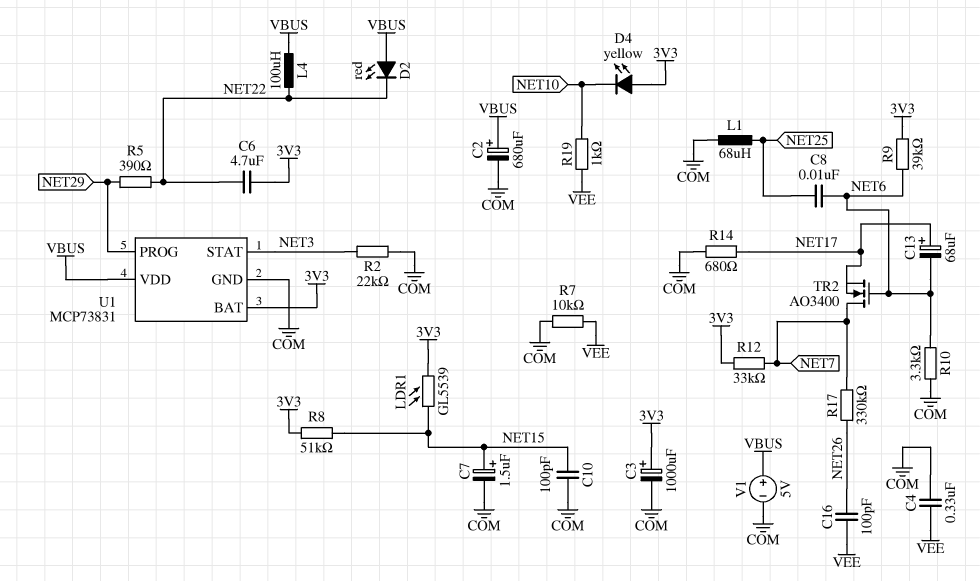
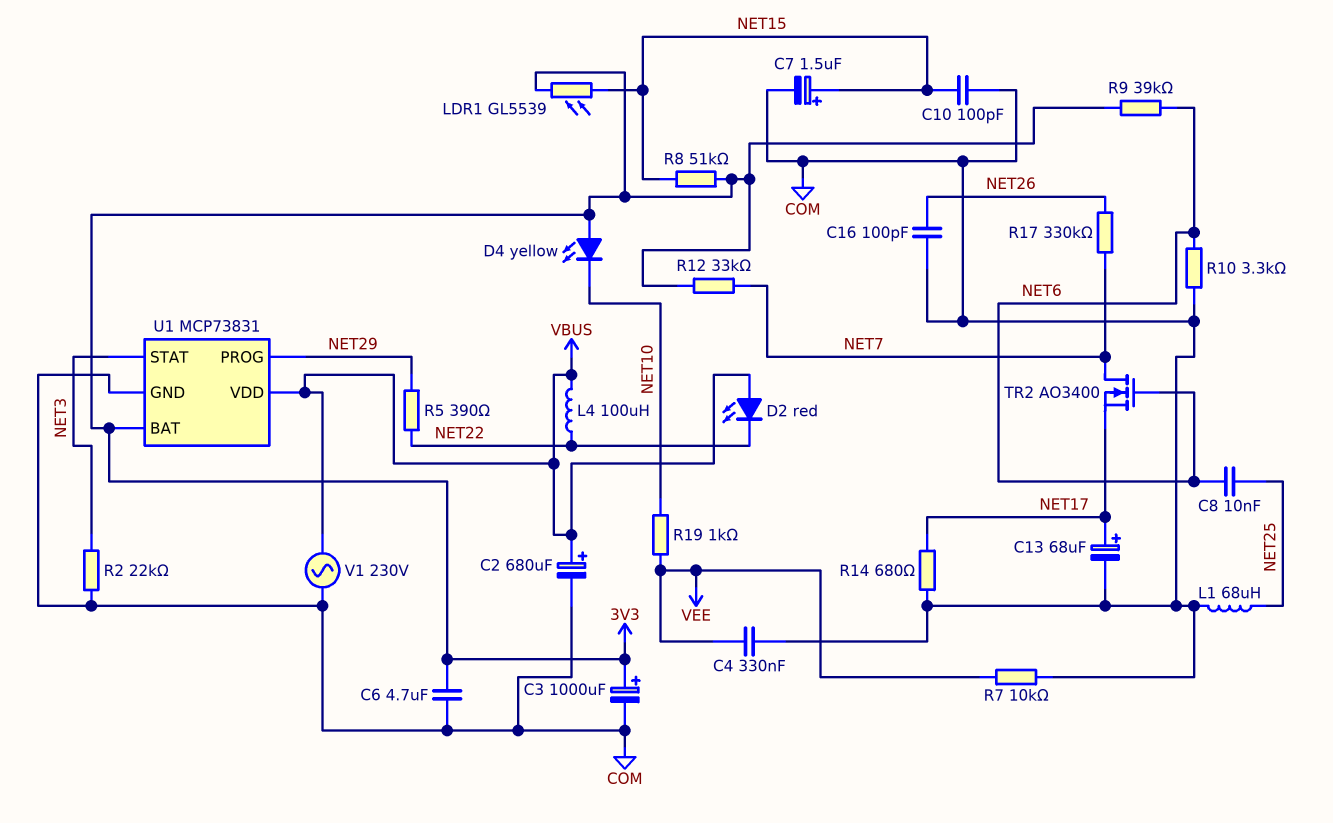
C6: 4.7uF (3V3, NET22) -> 4.7uF (3V3, COM)
C13: 68uF (plus NET17, minus NET6) -> 68uF (plus NET17, minus COM)
C16: 100pF (NET26, VEE) -> 100pF (COM, NET26)
V1: 5V (plus VBUS, minus COM) -> AC 230V (COM, VBUS)

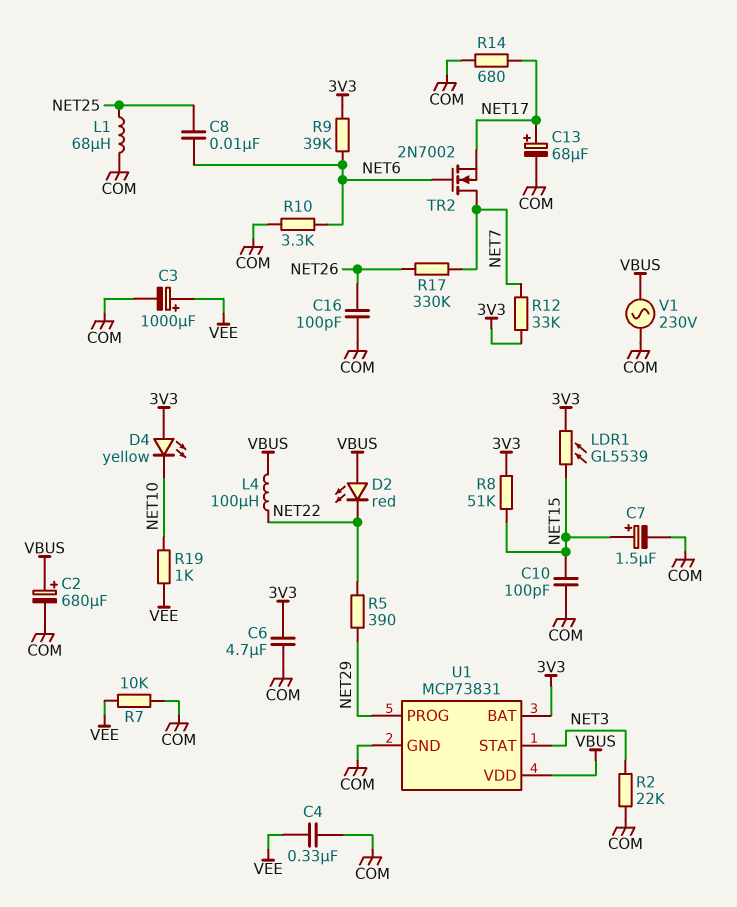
C3: 1000uF (plus 3V3, minus COM) -> 1000uF (plus VEE, minus COM)
TR2: NMOS AO3400 (G NET6, D NET7, S NET17) -> NMOS 2N7002 (G NET6, D NET7, S NET17)

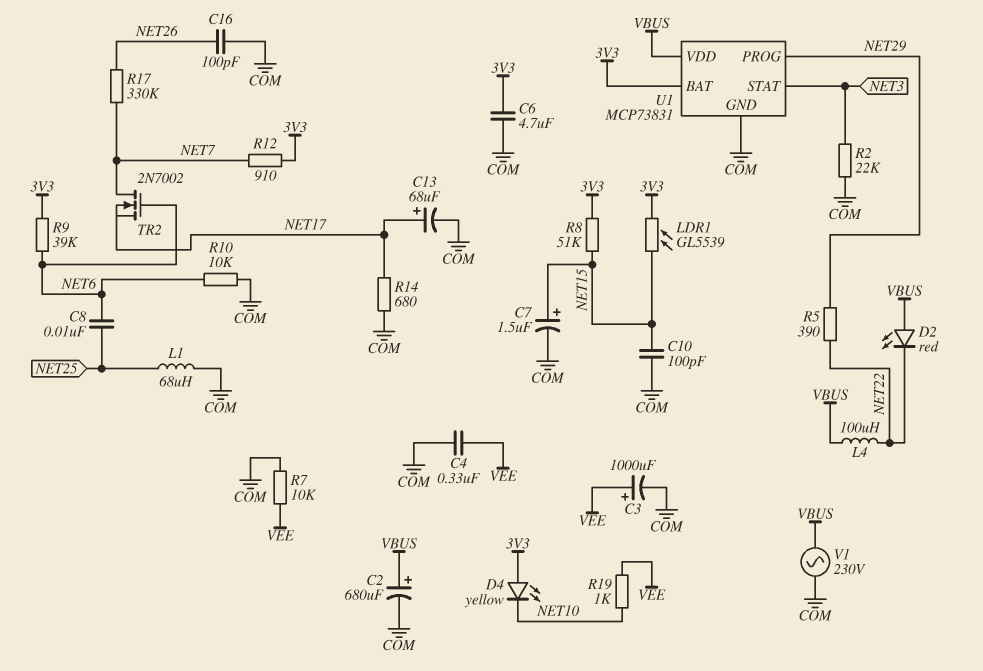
R10: 3.3k (COM, NET6) -> 10k (COM, NET6)
R12: 33k (3V3, NET7) -> 910 (3V3, NET7)

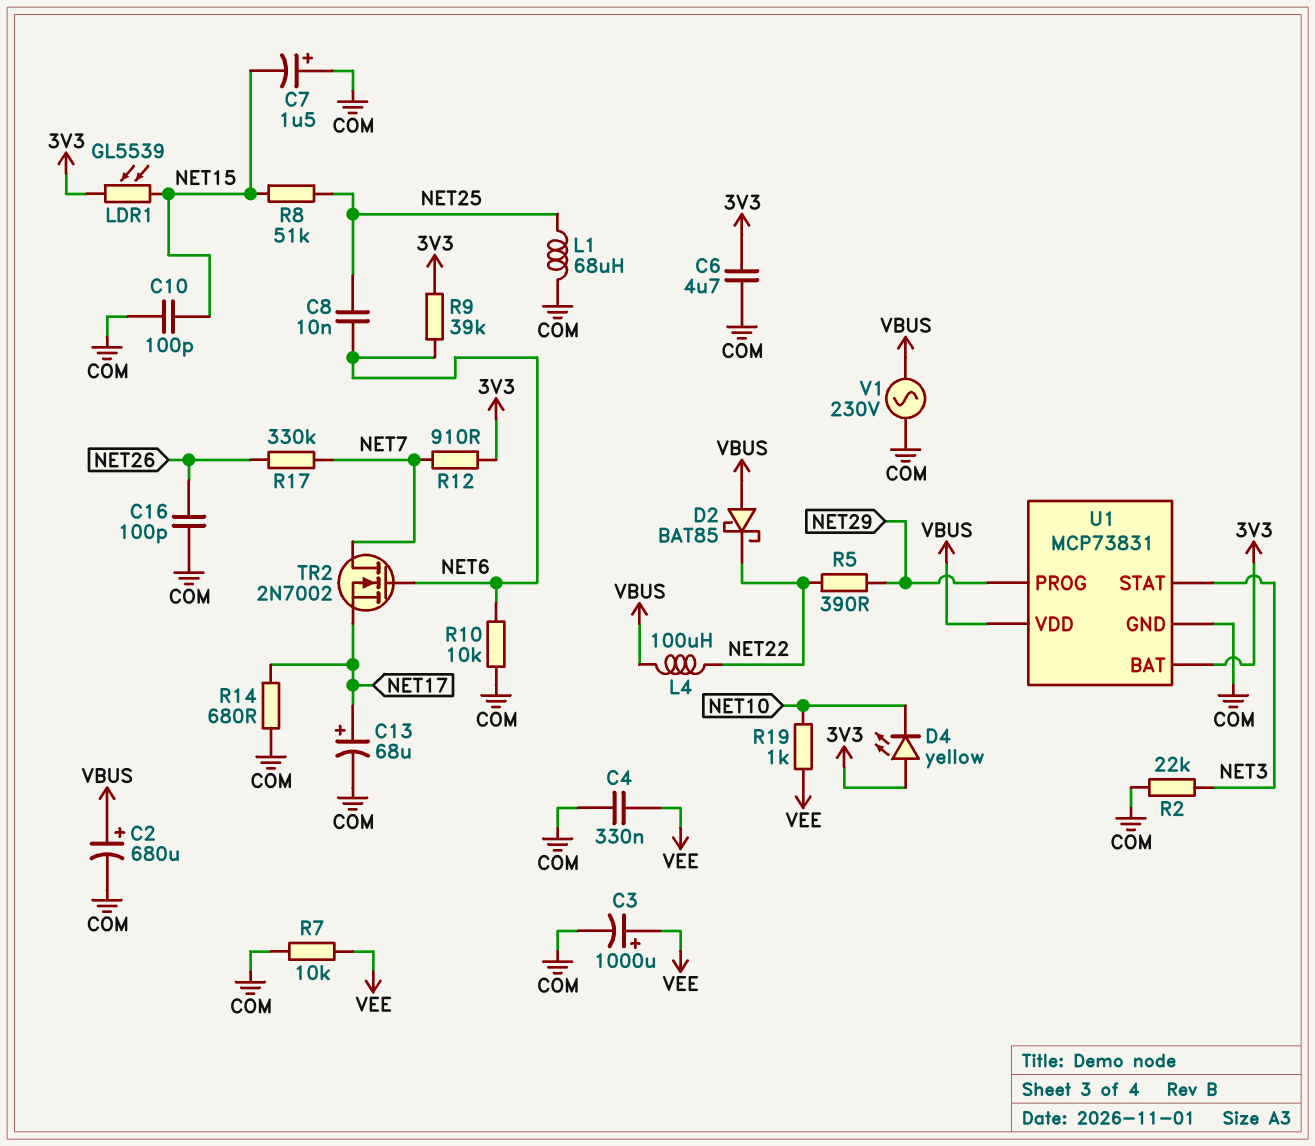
C7: 1.5uF (plus NET15, minus COM) -> 1.5uF (plus COM, minus NET15)
D2: LED red (A VBUS, K NET22) -> schottky BAT85 (A VBUS, K NET22)
R8: 51k (3V3, NET15) -> 51k (NET15, NET25)

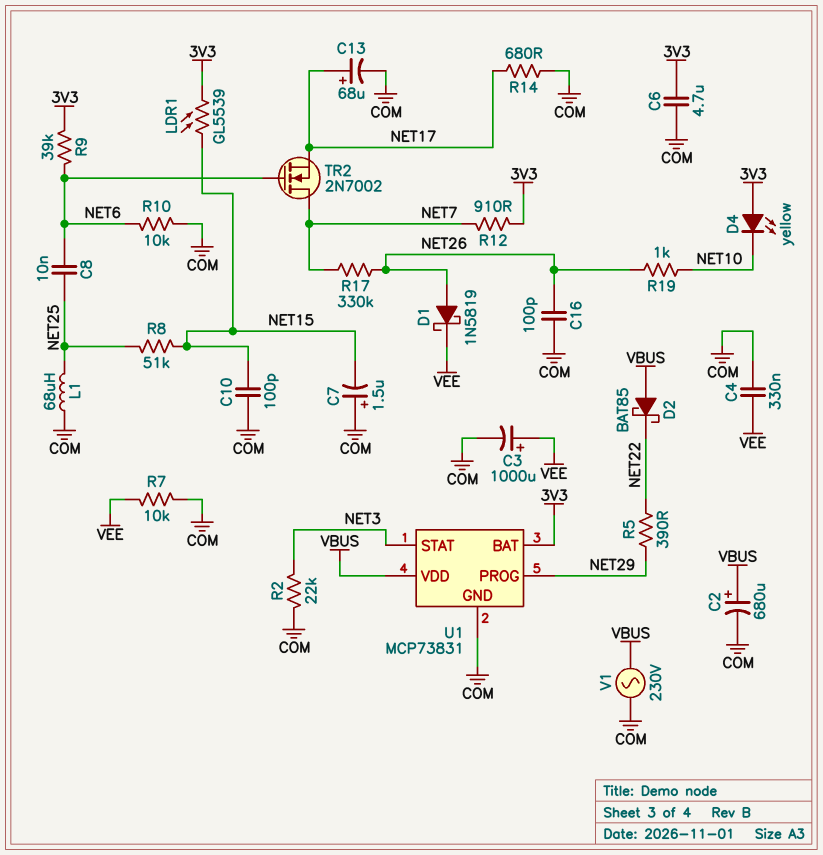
D1: none -> schottky 1N5819 (A NET26, K VEE)
L4: 100uH (NET22, VBUS) -> none
R19: 1k (NET10, VEE) -> 1k (NET10, NET26)

